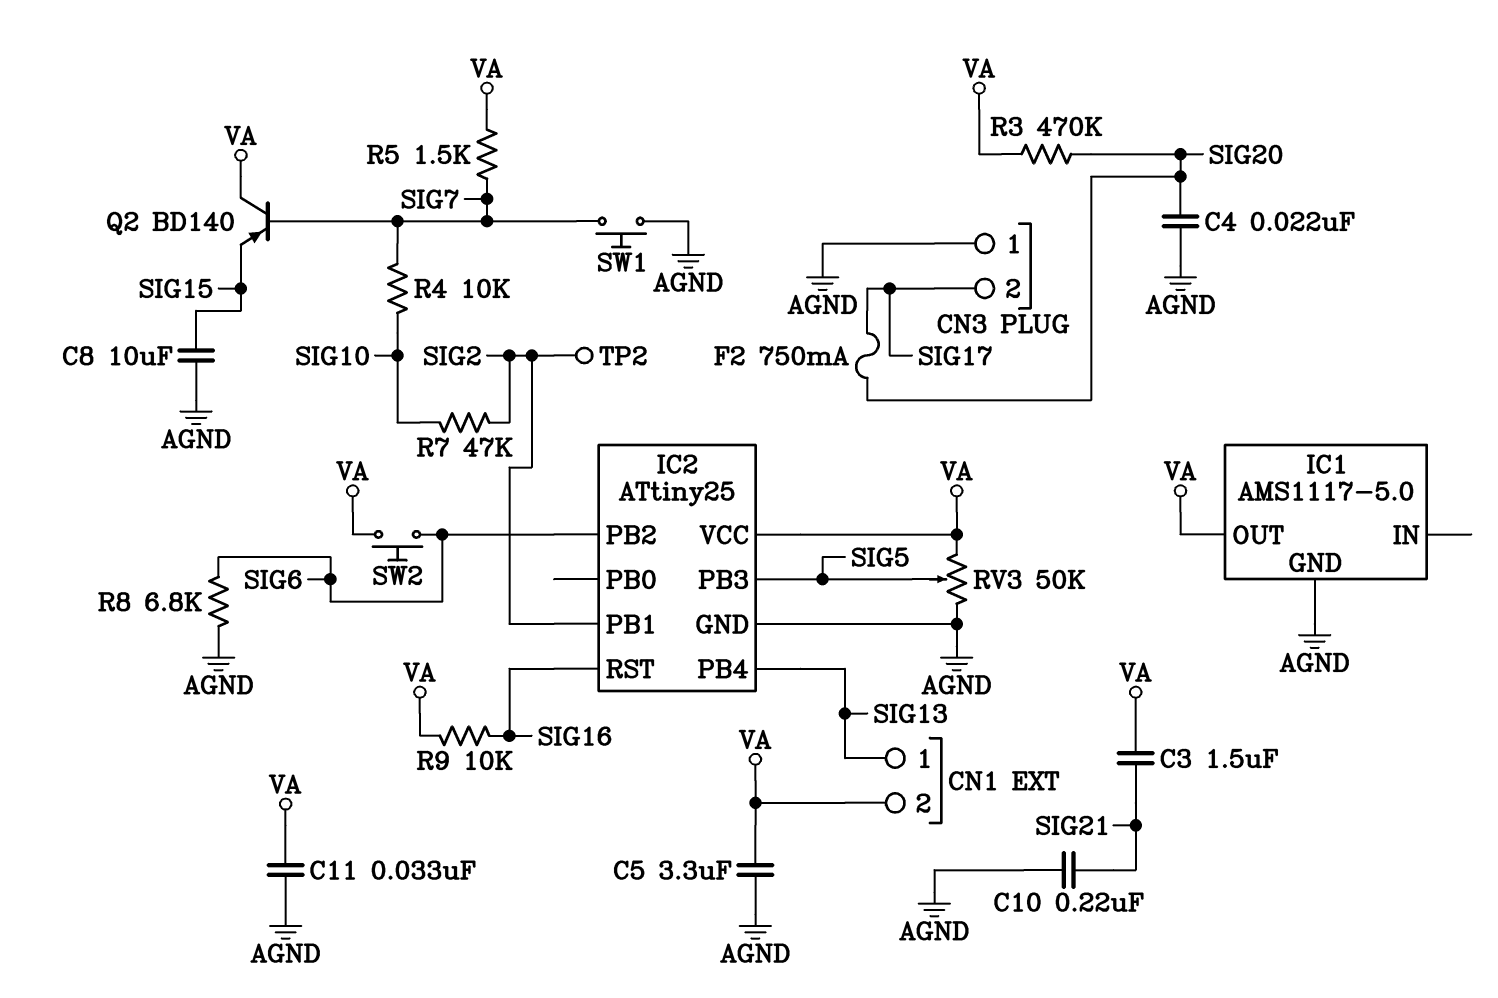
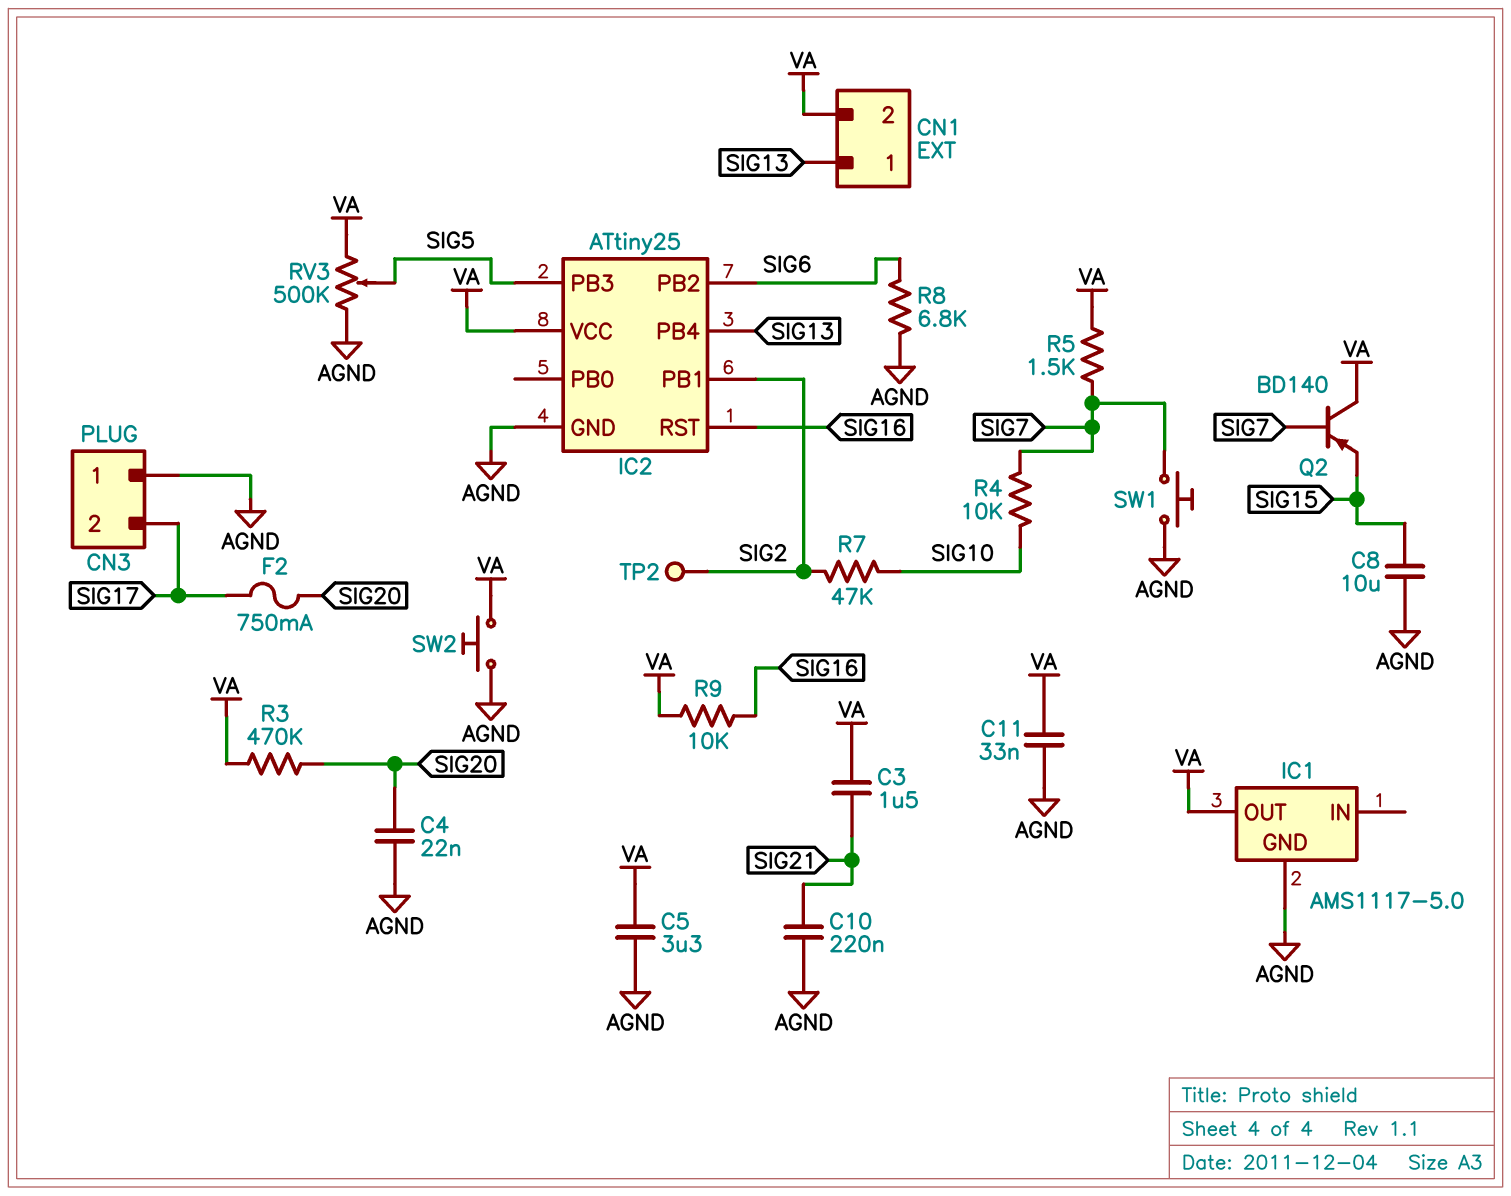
RV3: 50k (AGND, VA, wiper SIG5) -> 500k (AGND, VA, wiper SIG5)
SW2: button (SIG6, VA) -> button (AGND, VA)

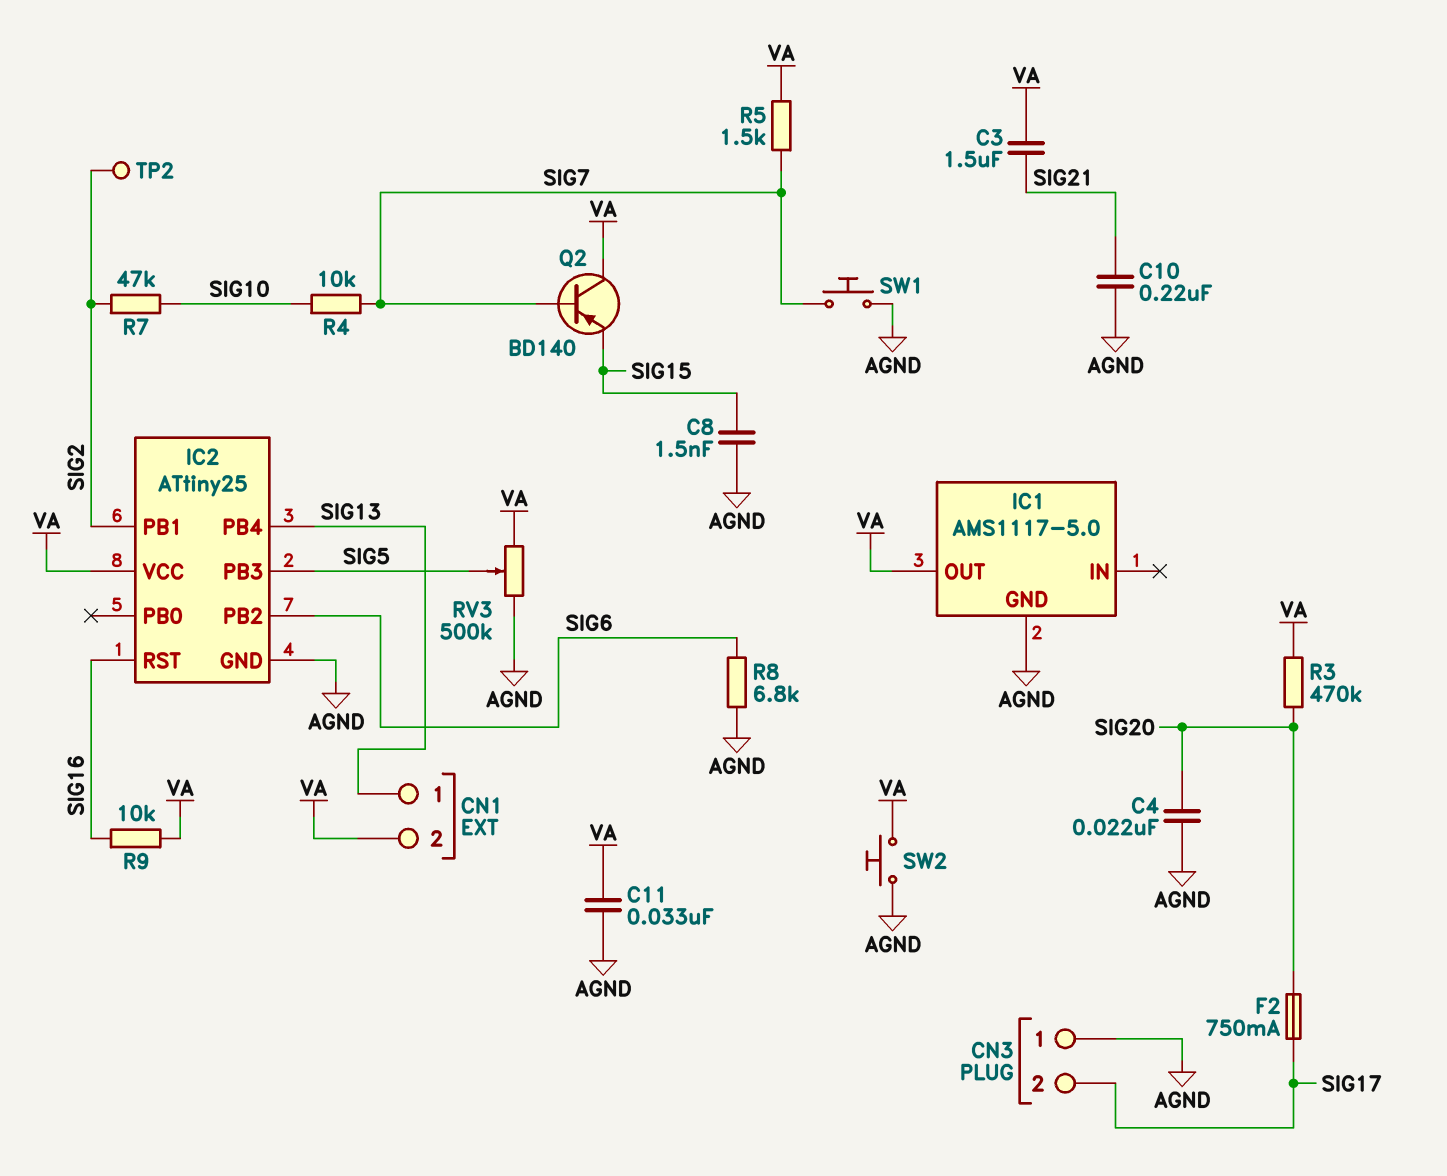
C5: 3.3uF (AGND, VA) -> none
C8: 10uF (AGND, SIG15) -> 1.5nF (AGND, SIG15)

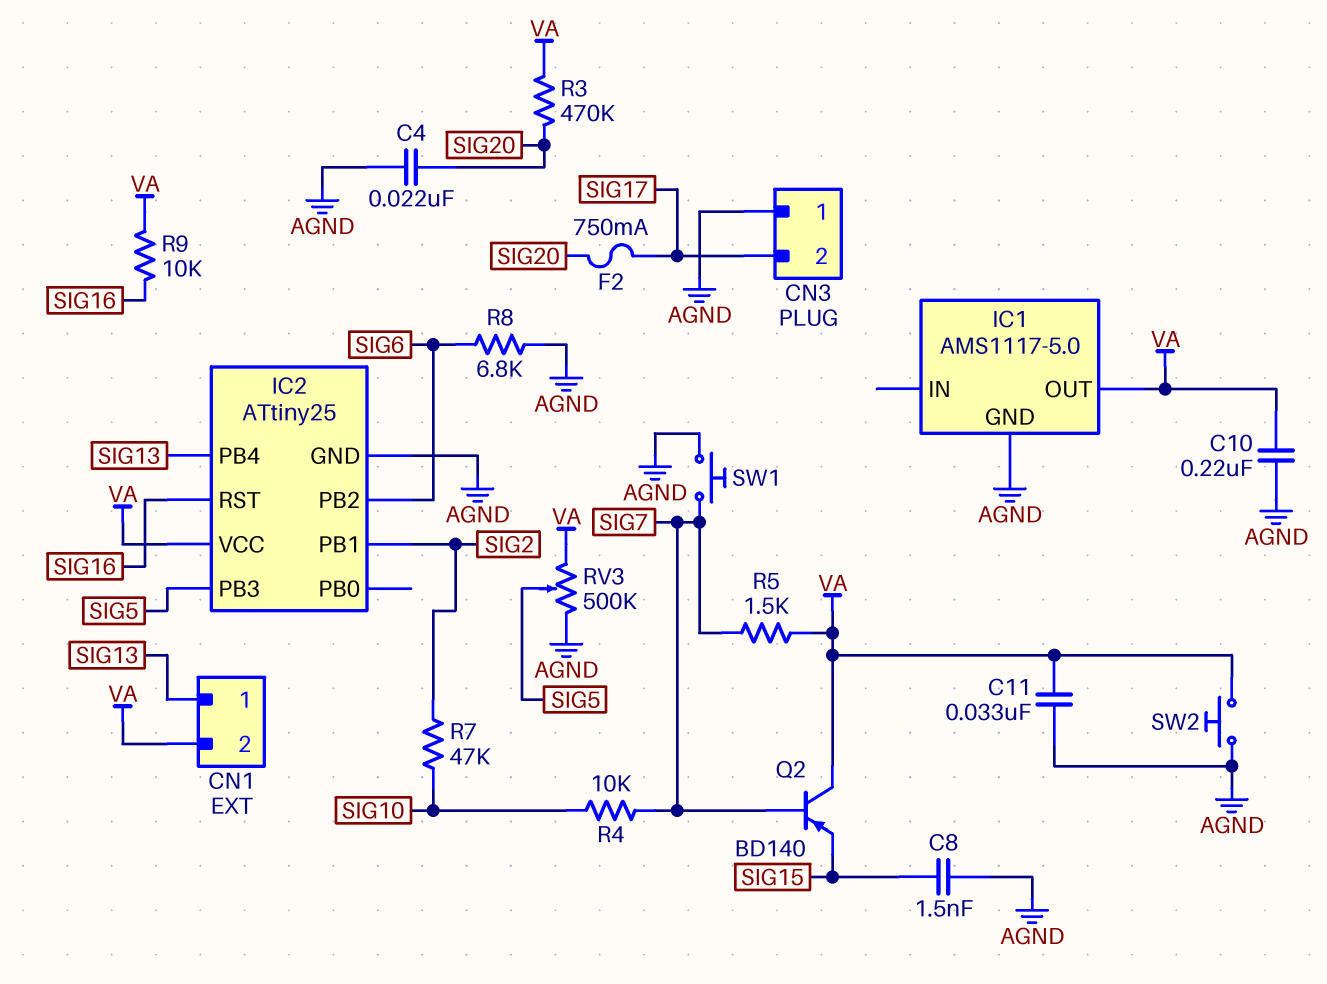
C3: 1.5uF (SIG21, VA) -> none
C10: 220nF (AGND, SIG21) -> 220nF (AGND, VA)
TP2: test point (SIG2) -> none

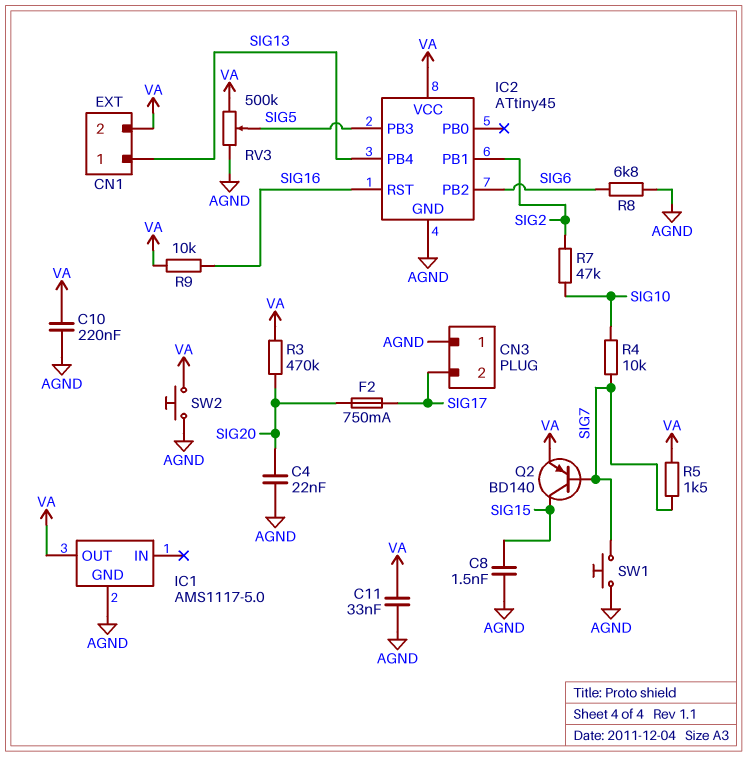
IC2: ATtiny25 -> ATtiny45
Q2: PNP BD140 (B SIG7, C VA, E SIG15) -> PNP BD140 (B SIG7, C SIG15, E VA)

